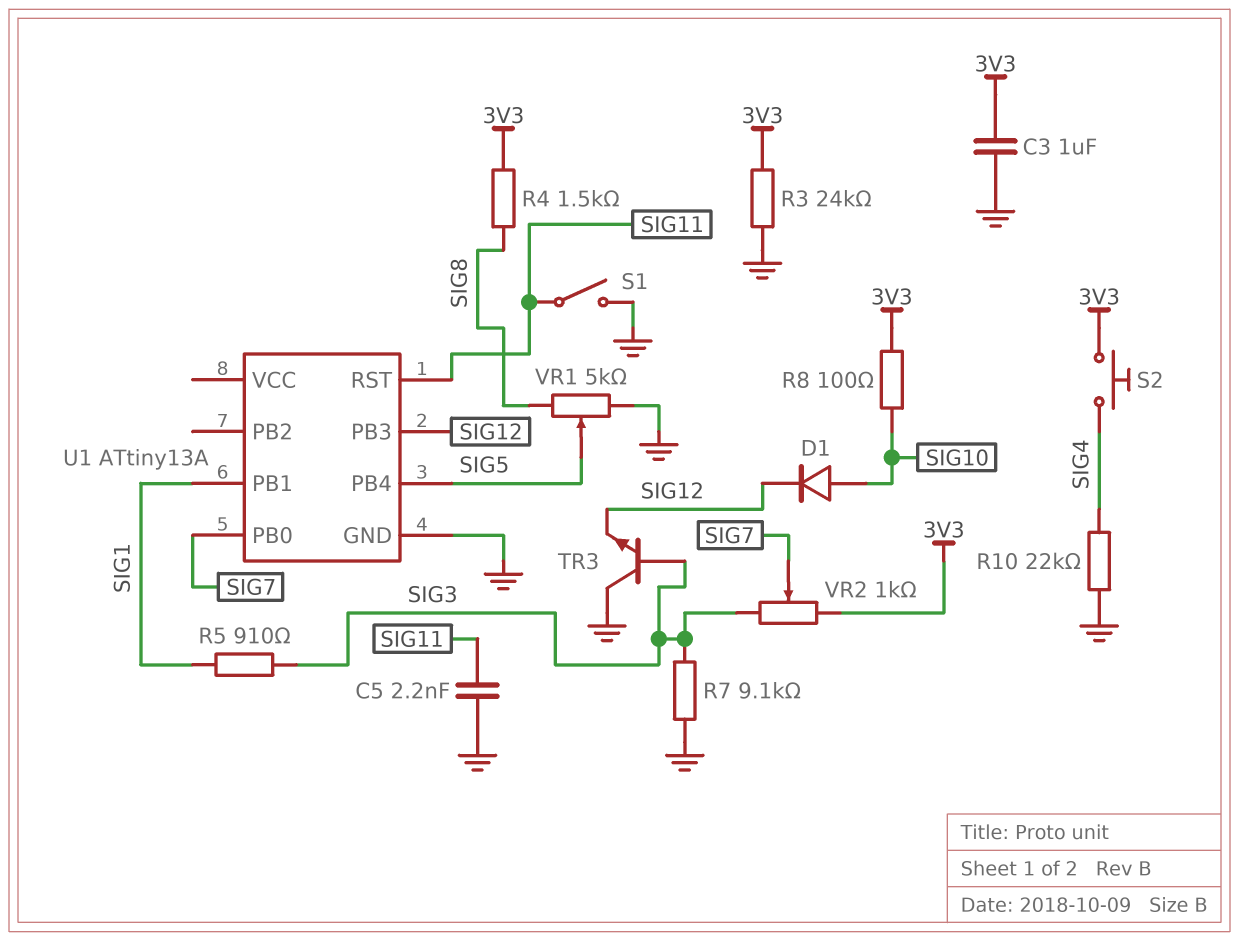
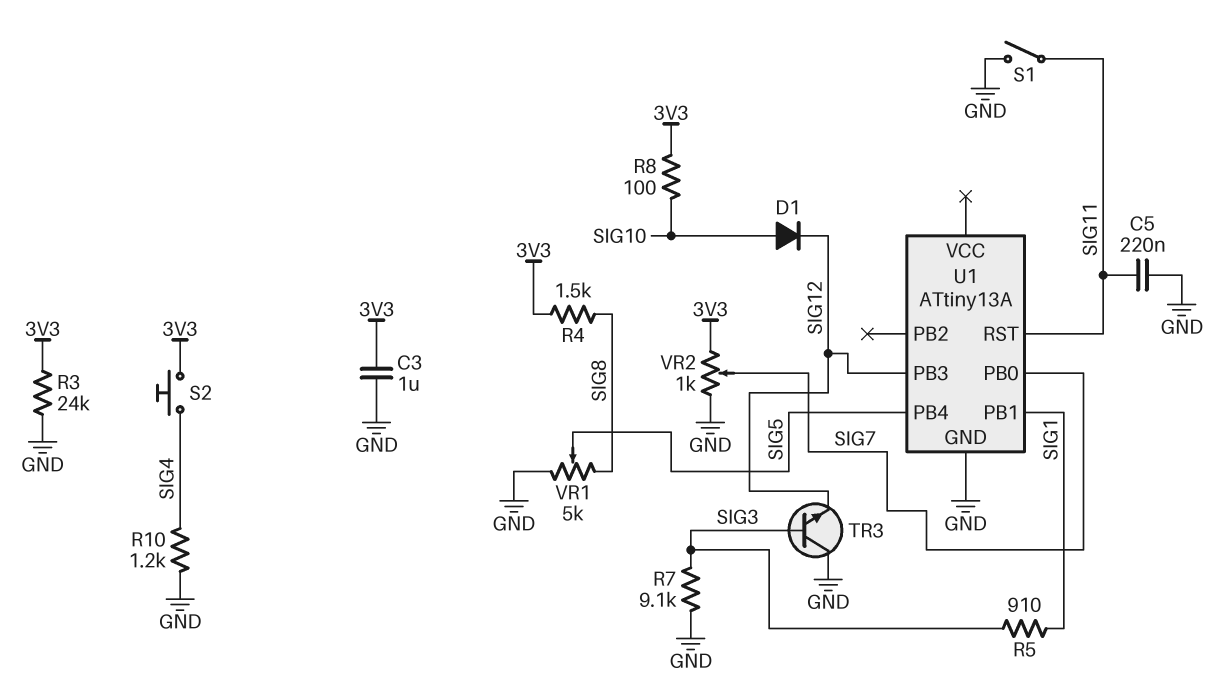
C5: 2.2nF (GND, SIG11) -> 220nF (GND, SIG11)
R10: 22k (GND, SIG4) -> 1.2k (GND, SIG4)
VR2: 1k (3V3, SIG3, wiper SIG7) -> 1k (3V3, GND, wiper SIG7)

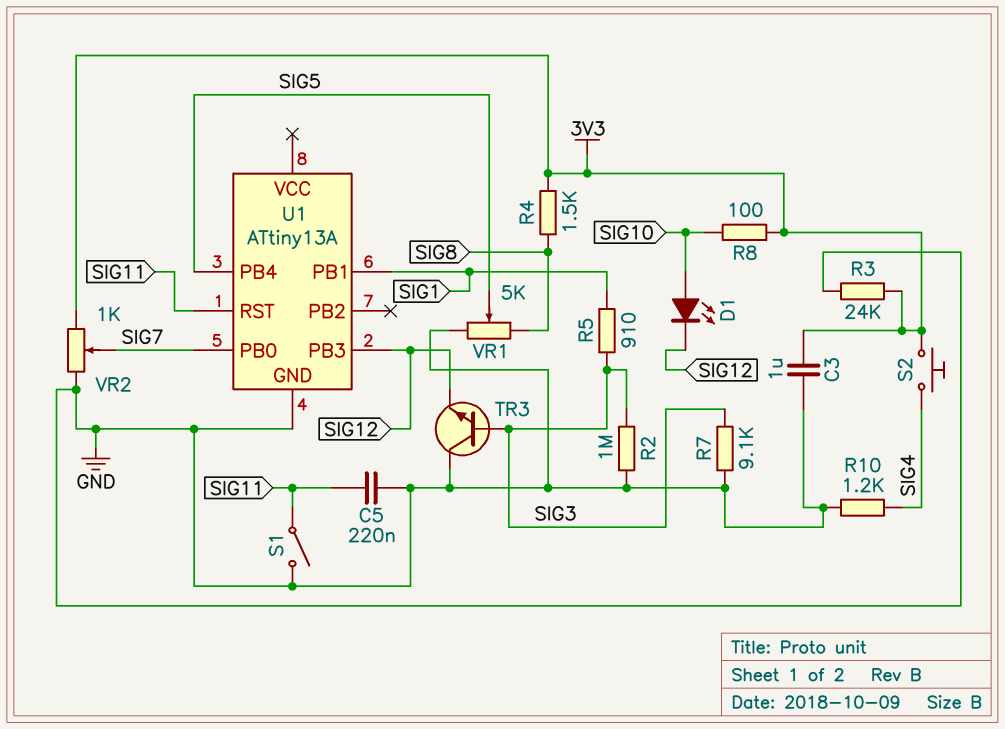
D1: diode (A SIG10, K SIG12) -> LED (A SIG10, K SIG12)
R2: none -> 1M (GND, SIG3)

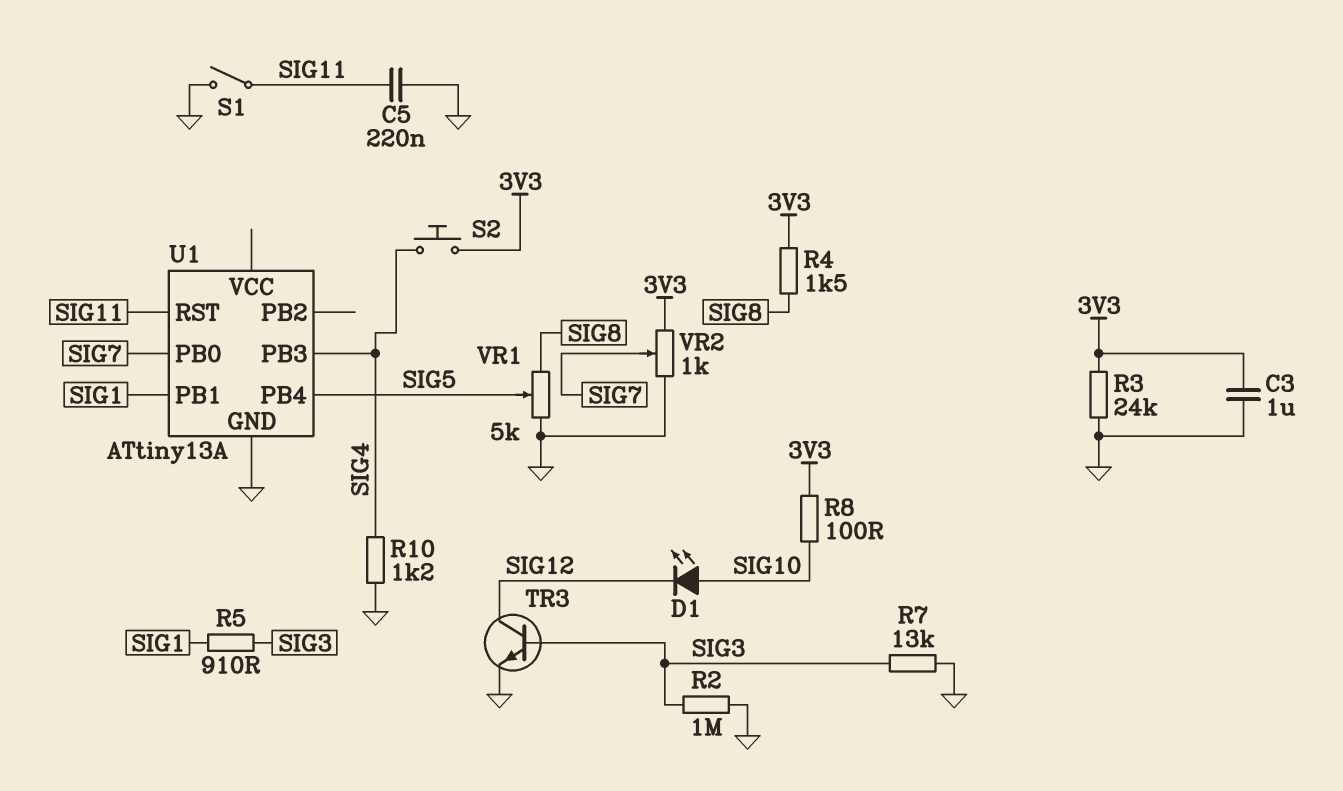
R7: 9.1k (GND, SIG3) -> 13k (GND, SIG3)
TR3: NPN (B SIG3, C GND, E SIG12) -> NPN (B SIG3, C SIG12, E GND)
U1 pin PB3: SIG12 -> SIG4

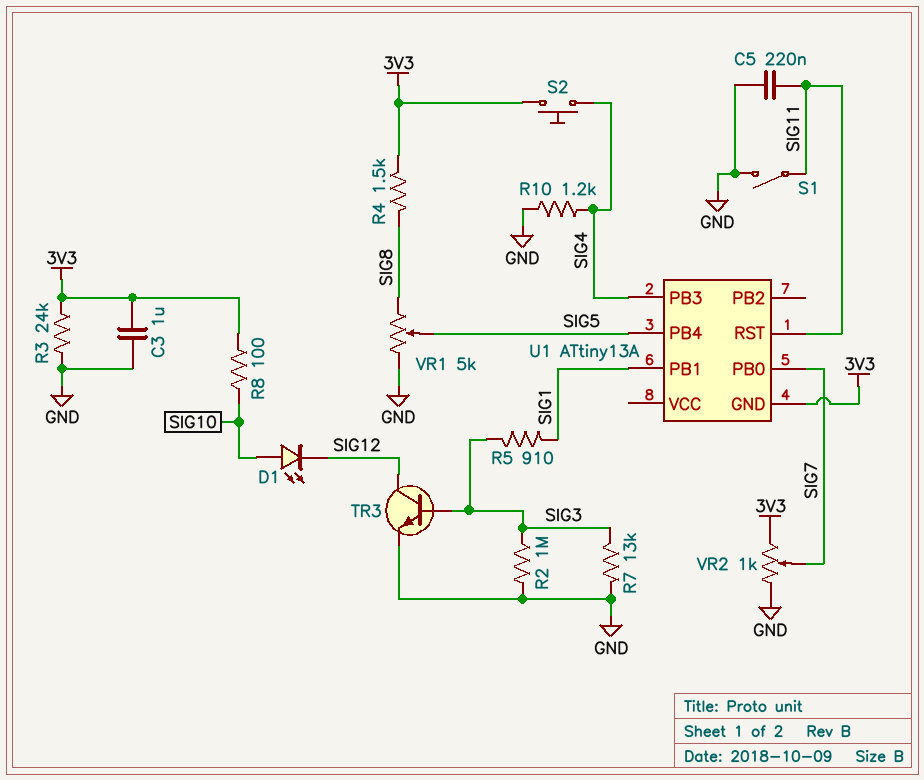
U1 pin GND: GND -> 3V3

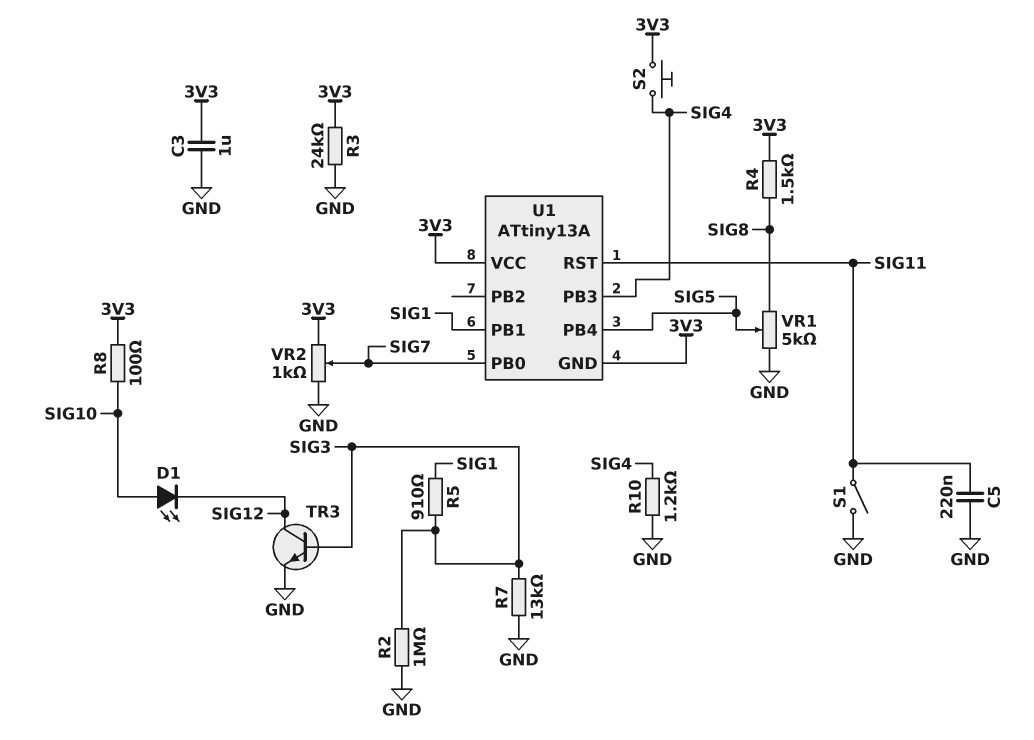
U1 pin VCC: none -> 3V3

